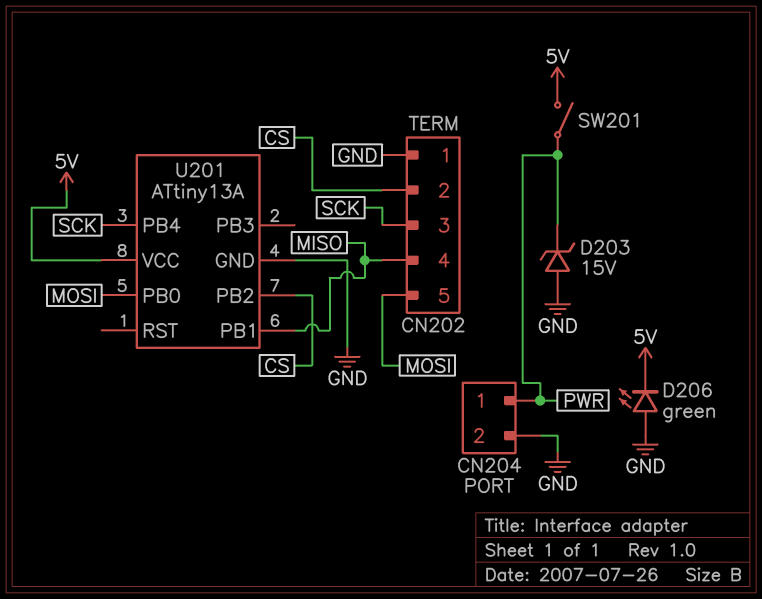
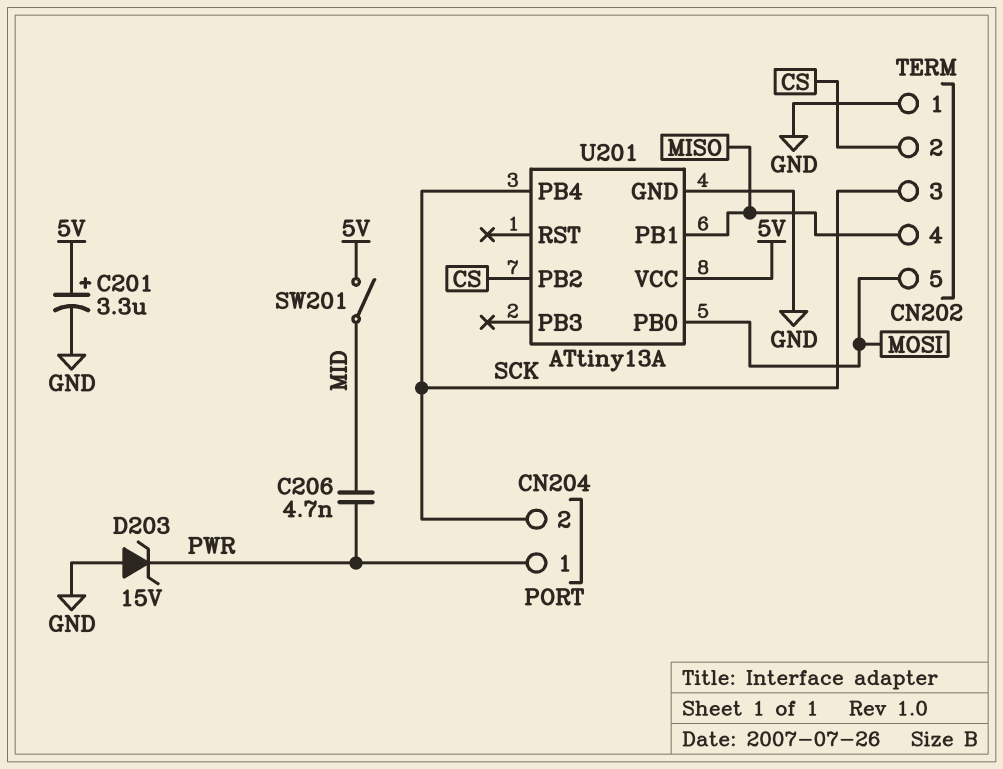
C201: none -> 3.3uF (plus 5V, minus GND)
C206: none -> 4.7nF (MID, PWR)
CN204 pin 2: GND -> SCK
D206: LED green (A GND, K 5V) -> none
SW201: switch (5V, PWR) -> switch (5V, MID)

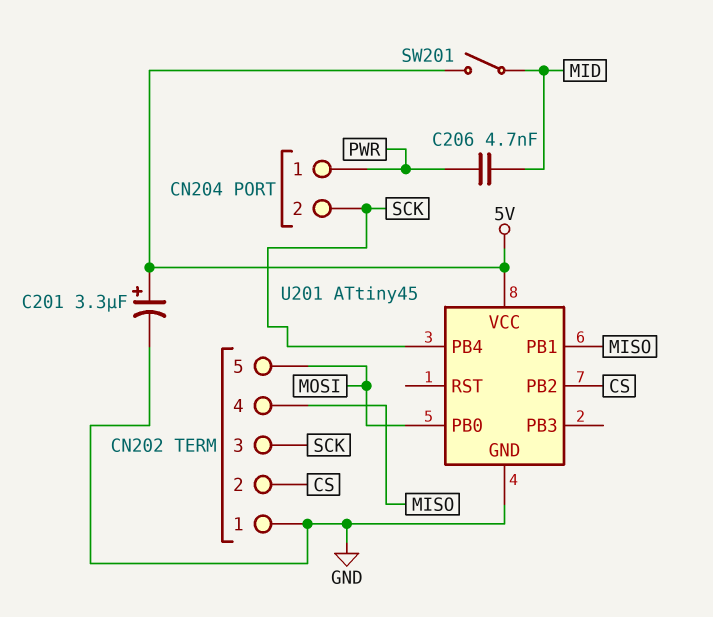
D203: zener 15V (A GND, K PWR) -> none
U201: ATtiny13A -> ATtiny45

